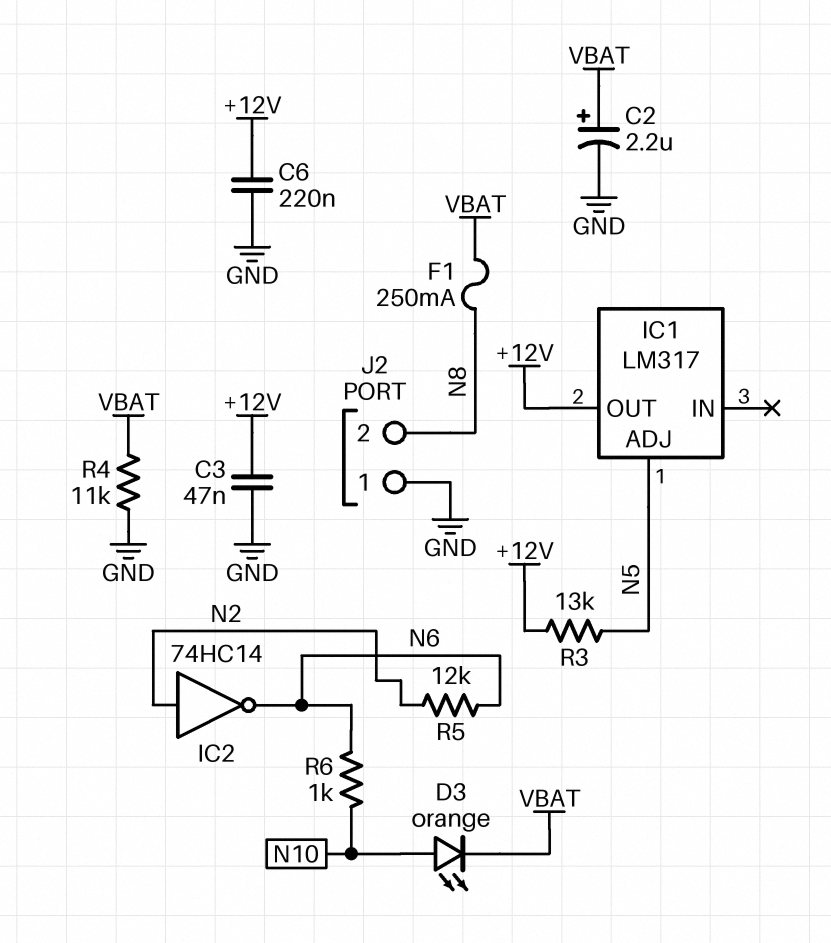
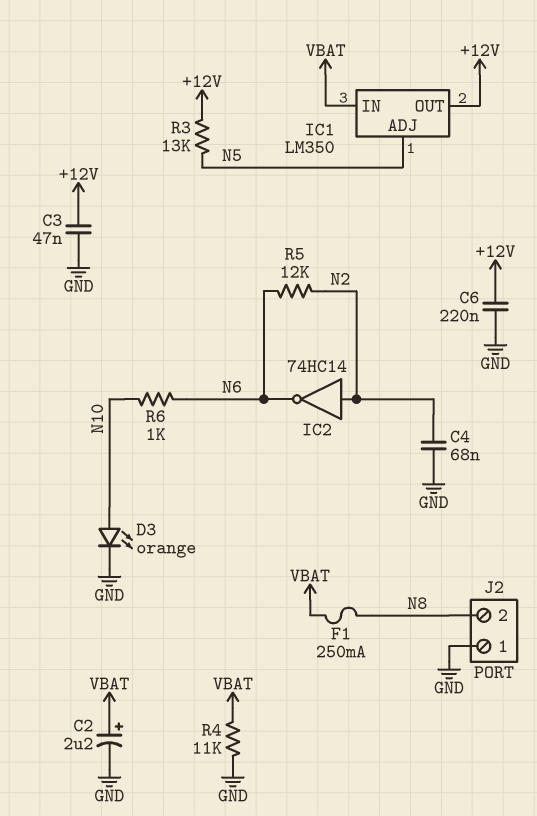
C4: none -> 68nF (GND, N2)
D3: LED orange (A N10, K VBAT) -> LED orange (A N10, K GND)
IC1: LM317 -> LM350
IC1 pin IN: none -> VBAT

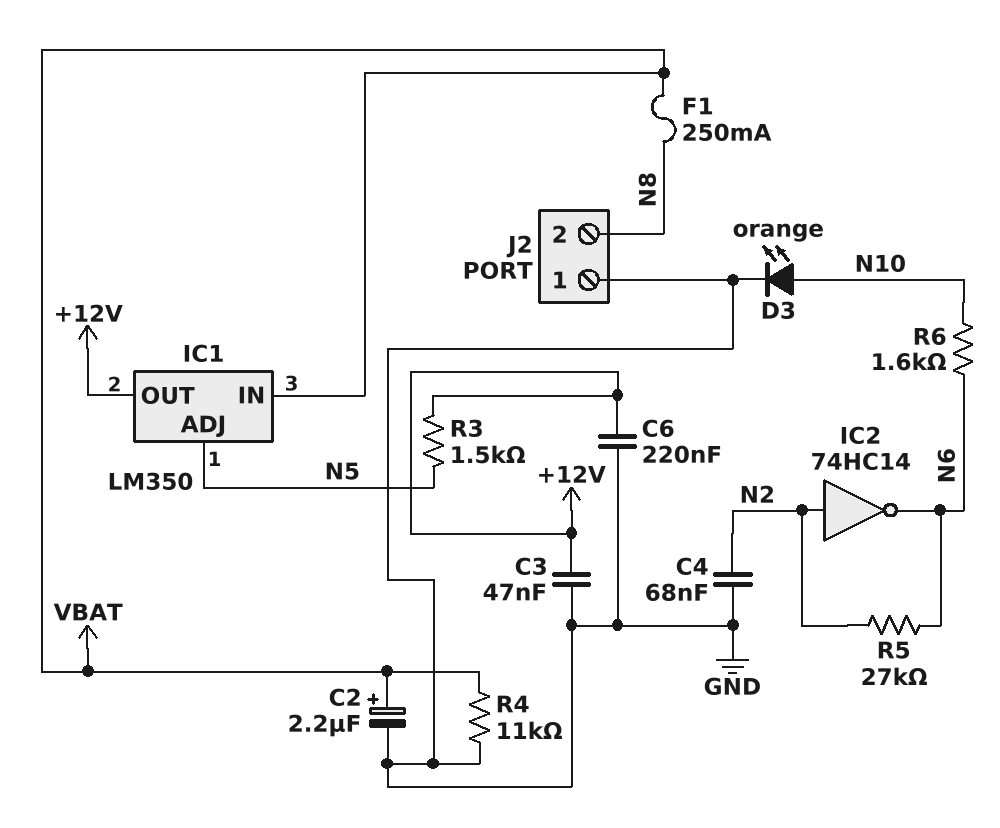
R3: 13k (+12V, N5) -> 1.5k (+12V, N5)
R5: 12k (N2, N6) -> 27k (N2, N6)
R6: 1k (N6, N10) -> 1.6k (N6, N10)

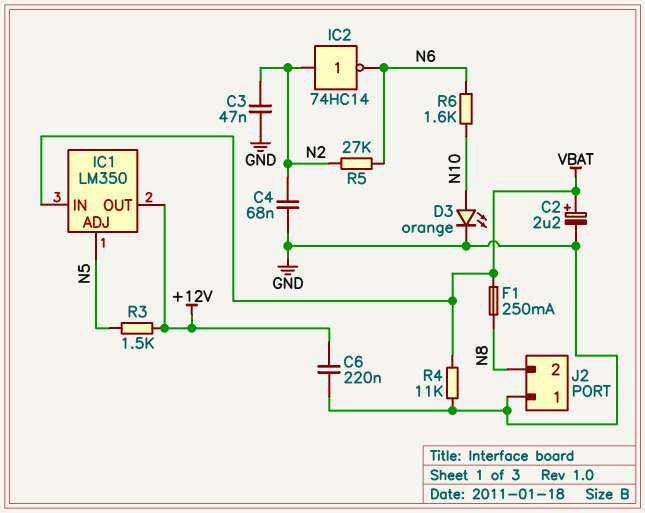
C3: 47nF (+12V, GND) -> 47nF (GND, N2)

